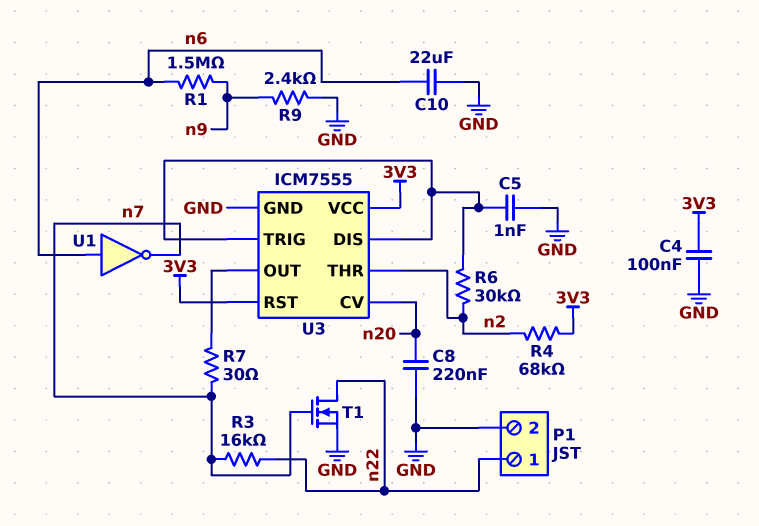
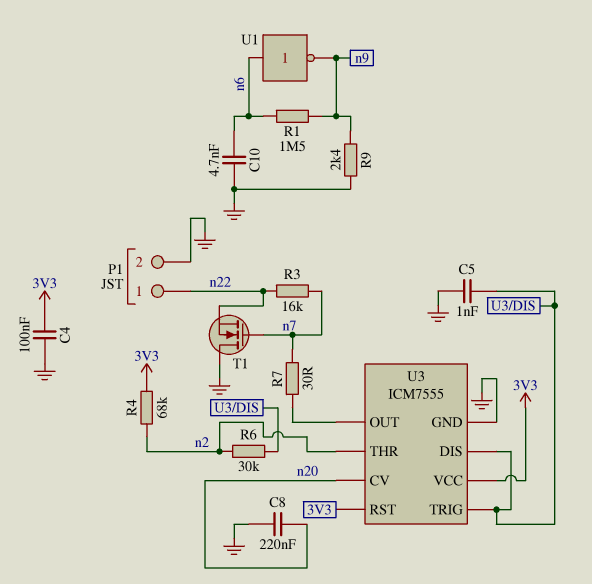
C10: 22uF (GND, n6) -> 4.7nF (GND, n6)
T1: NMOS (G n7, D n22, S GND) -> NMOS (G n7, D GND, S n22)
U1: NOT (in n6, out n7) -> NOT (in n6, out n9)

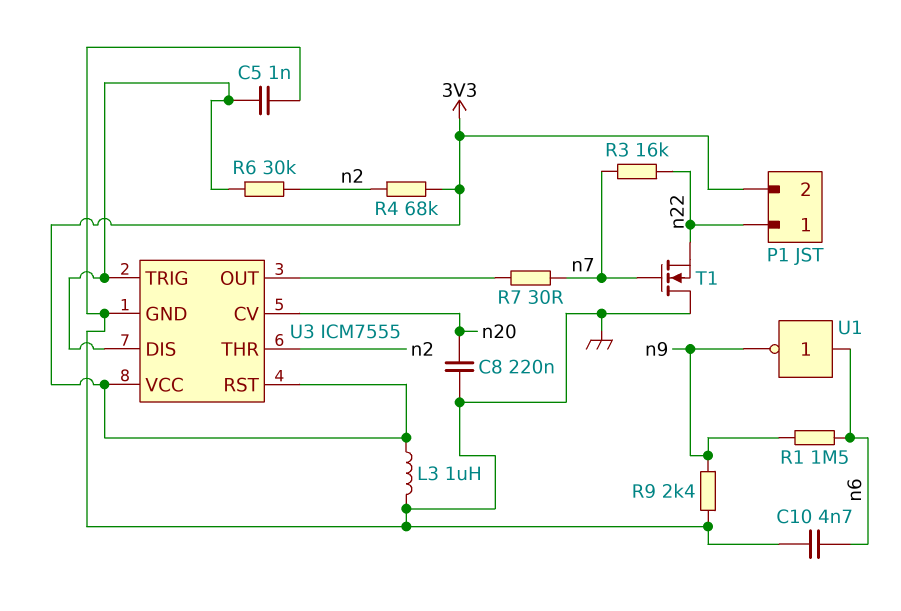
C4: 100nF (3V3, GND) -> none
L3: none -> 1uH (3V3, GND)
P1 pin 2: GND -> 3V3

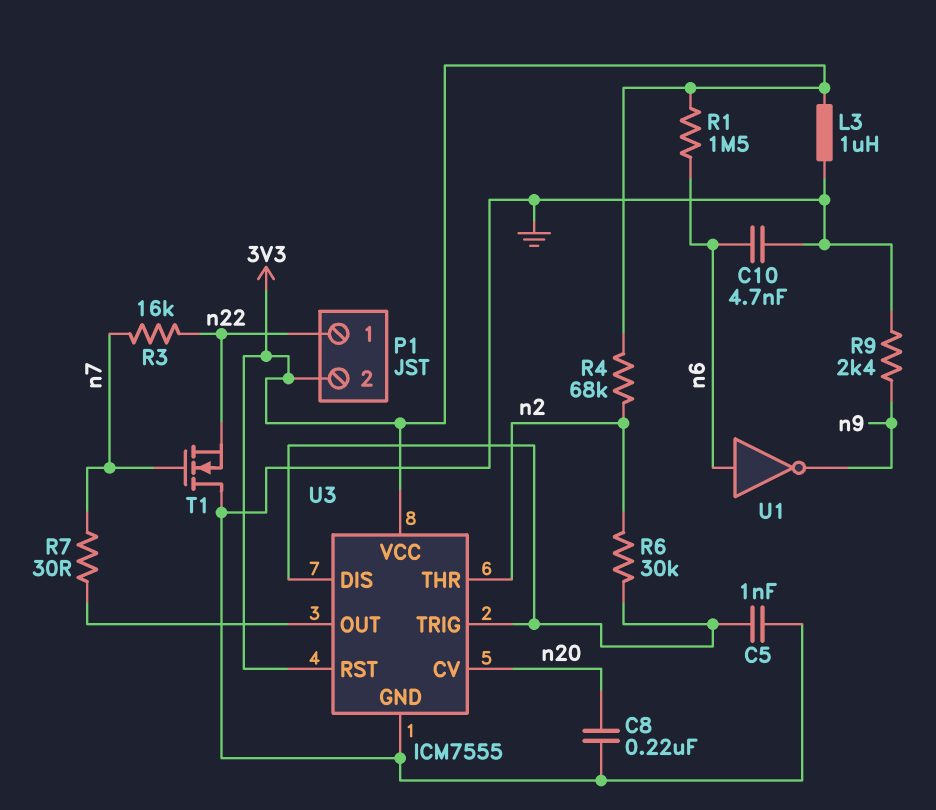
R1: 1.5M (n6, n9) -> 1.5M (3V3, n6)

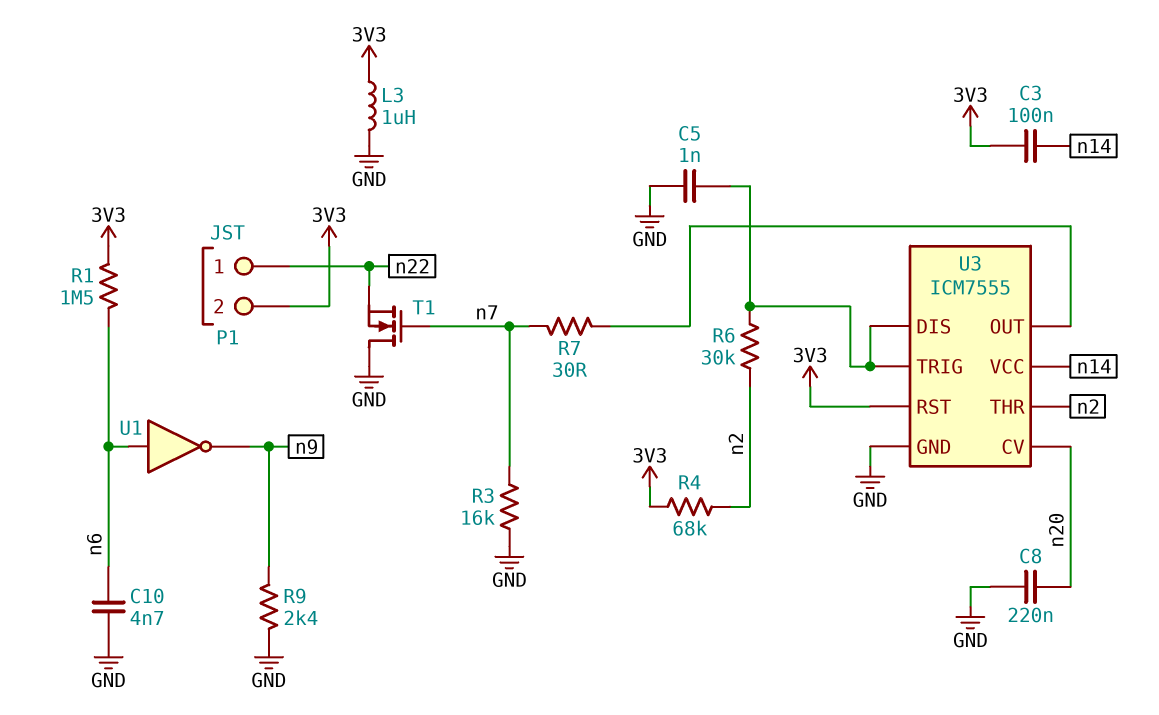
C3: none -> 100nF (3V3, n14)
R3: 16k (n7, n22) -> 16k (GND, n7)
U3 pin VCC: 3V3 -> n14

